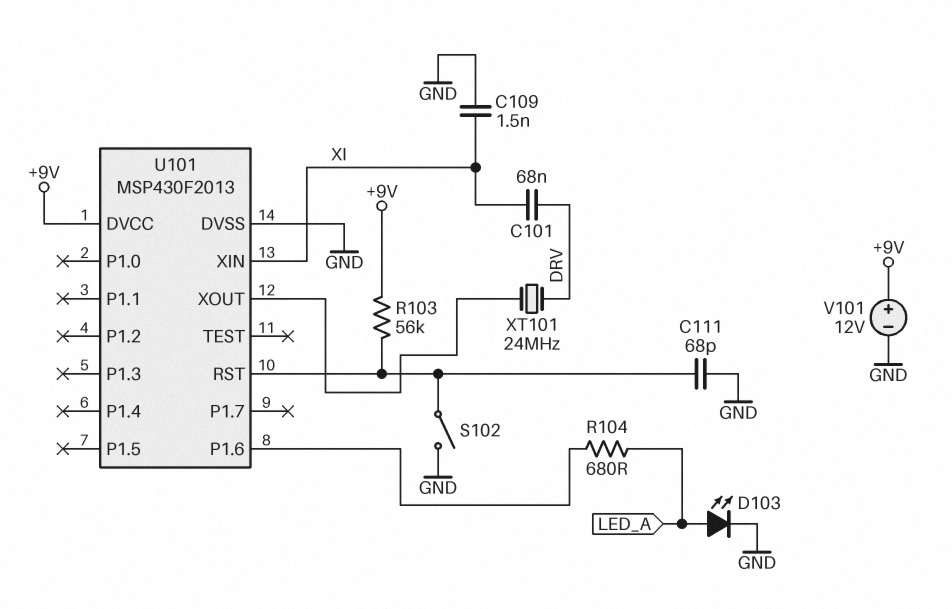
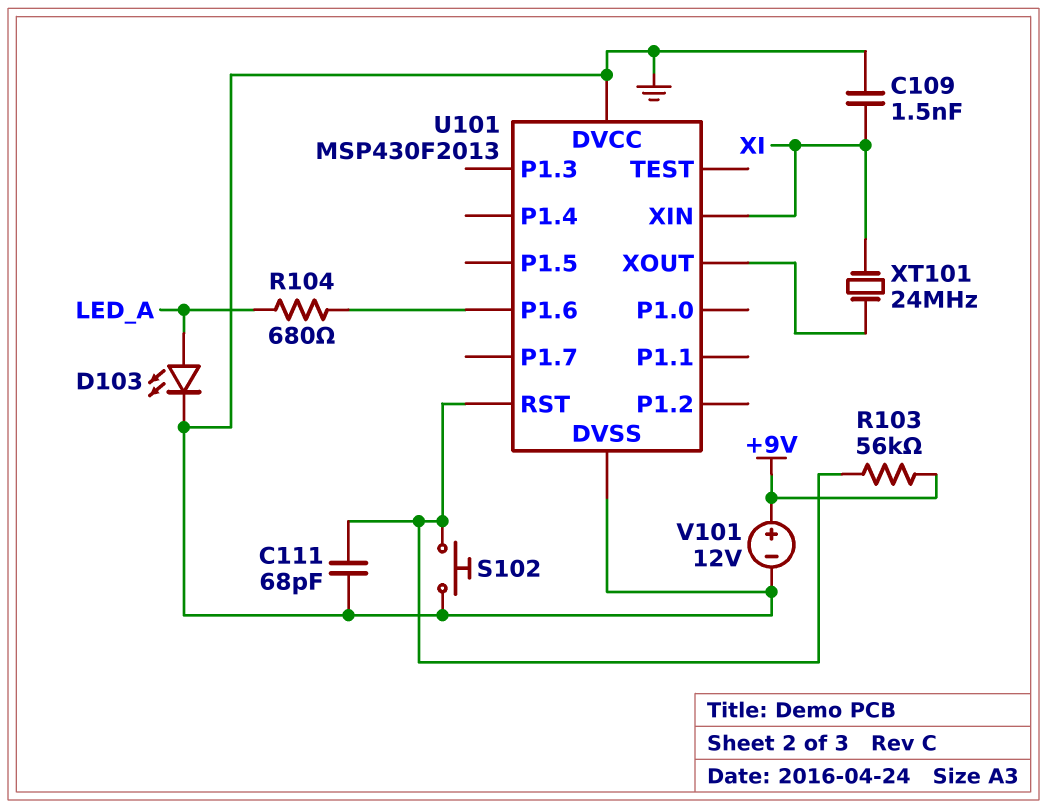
C101: 68nF (DRV, XI) -> none
S102: switch (GND, U101/RST) -> button (GND, U101/RST)
U101 pin DVCC: +9V -> GND
XT101: 24MHz (DRV, U101/XOUT) -> 24MHz (U101/XOUT, XI)

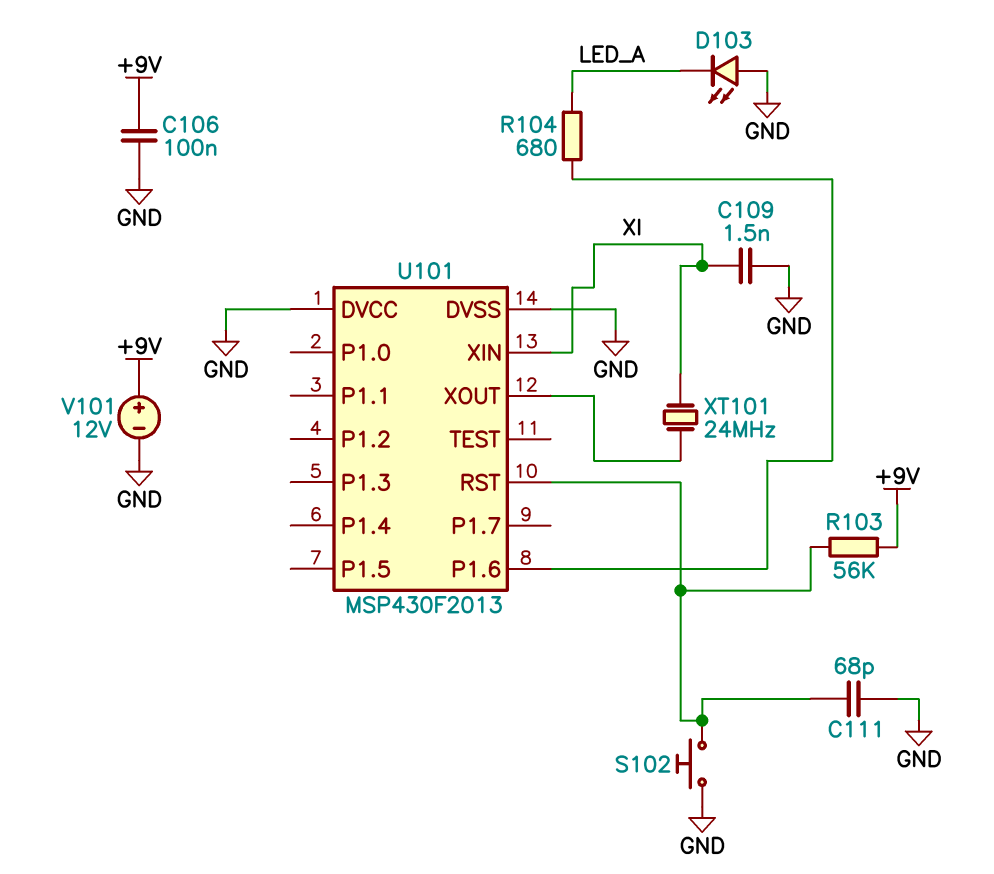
C106: none -> 100nF (+9V, GND)
D103: LED (A LED_A, K GND) -> LED (A GND, K LED_A)

